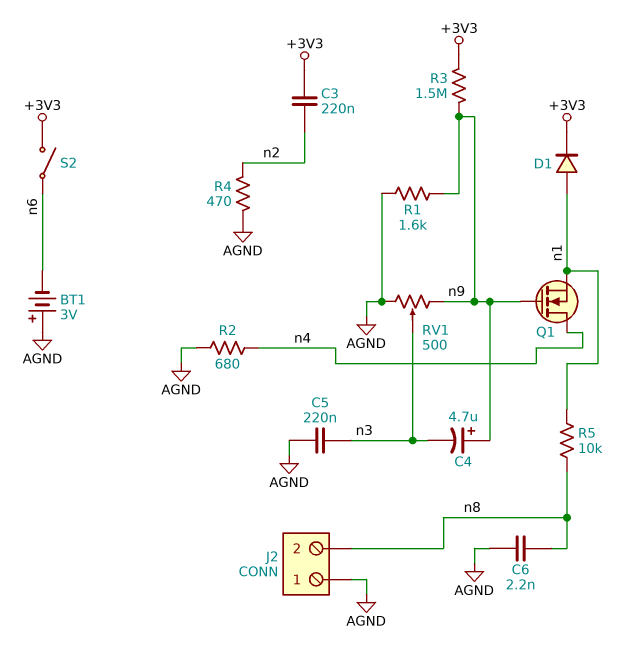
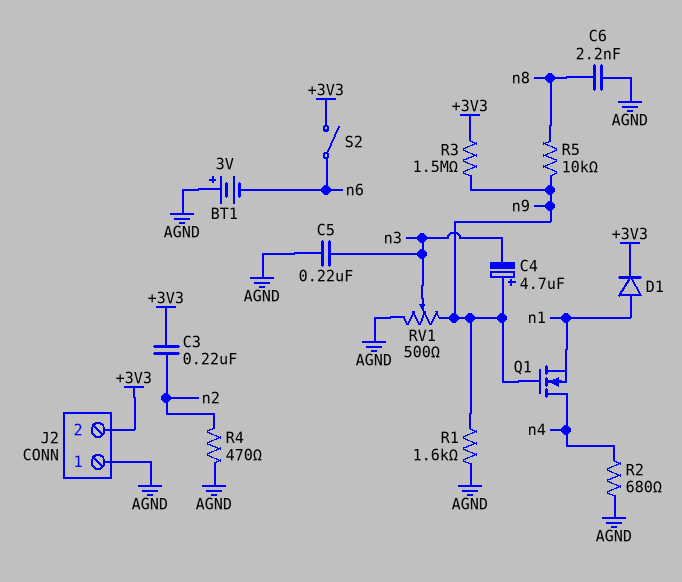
J2 pin 2: n8 -> +3V3
R5: 10k (n1, n8) -> 10k (n8, n9)

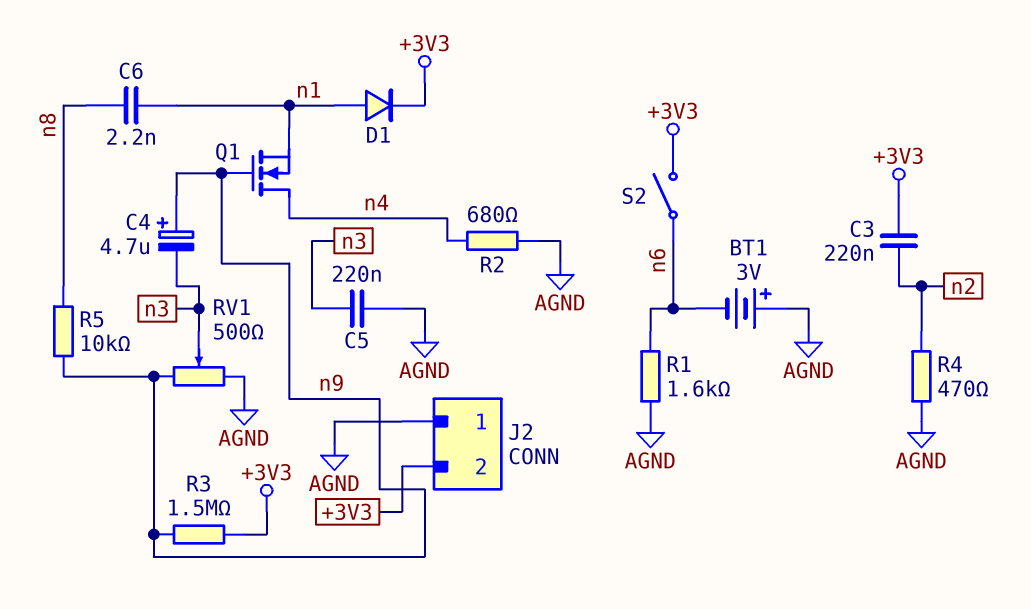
C6: 2.2nF (AGND, n8) -> 2.2nF (n1, n8)
R1: 1.6k (AGND, n9) -> 1.6k (AGND, n6)

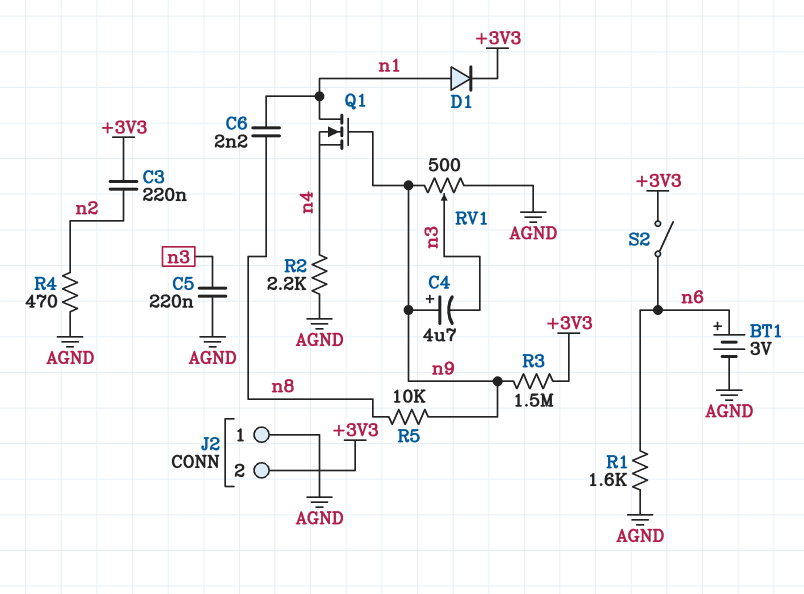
BT1: 3V (plus AGND, minus n6) -> 3V (plus n6, minus AGND)
Q1: NMOS (G n9, D n4, S n1) -> NMOS (G n9, D n1, S n4)
R2: 680 (AGND, n4) -> 2.2k (AGND, n4)

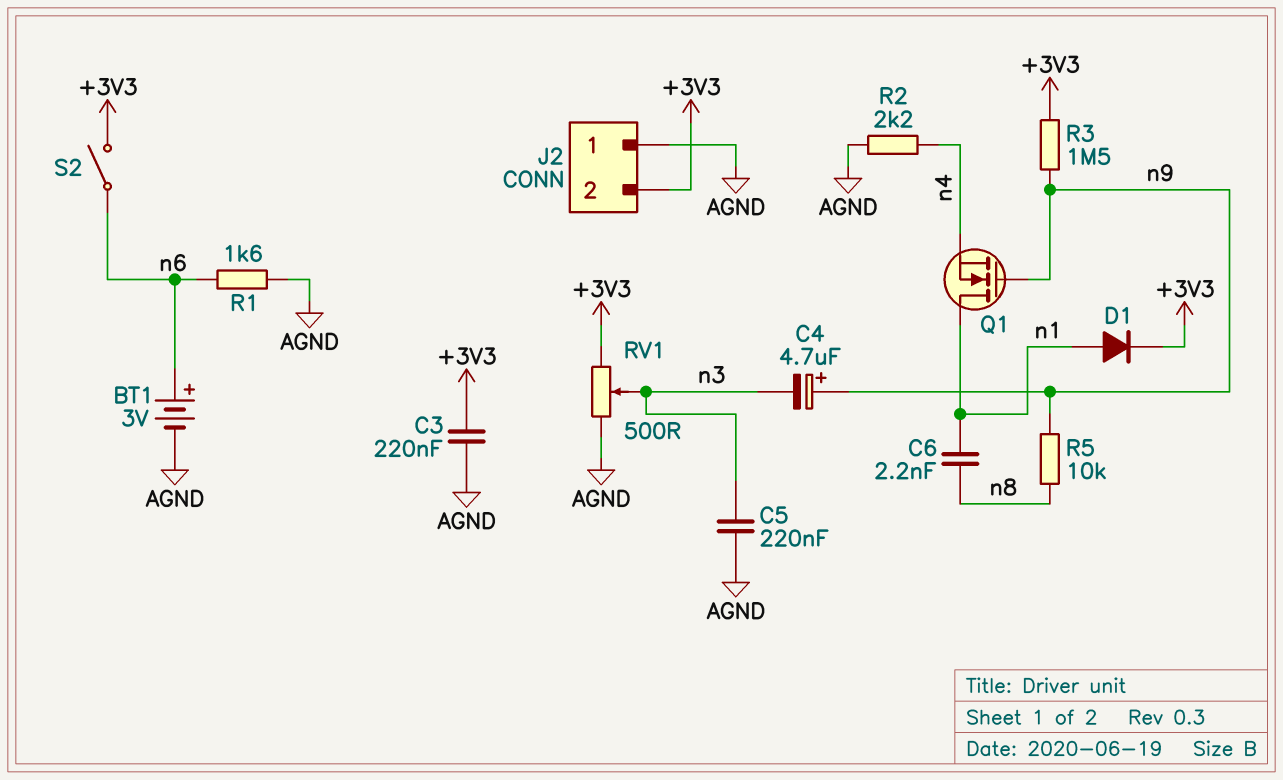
C3: 220nF (+3V3, n2) -> 220nF (+3V3, AGND)
R4: 470 (AGND, n2) -> none
RV1: 500 (AGND, n9, wiper n3) -> 500 (+3V3, AGND, wiper n3)

